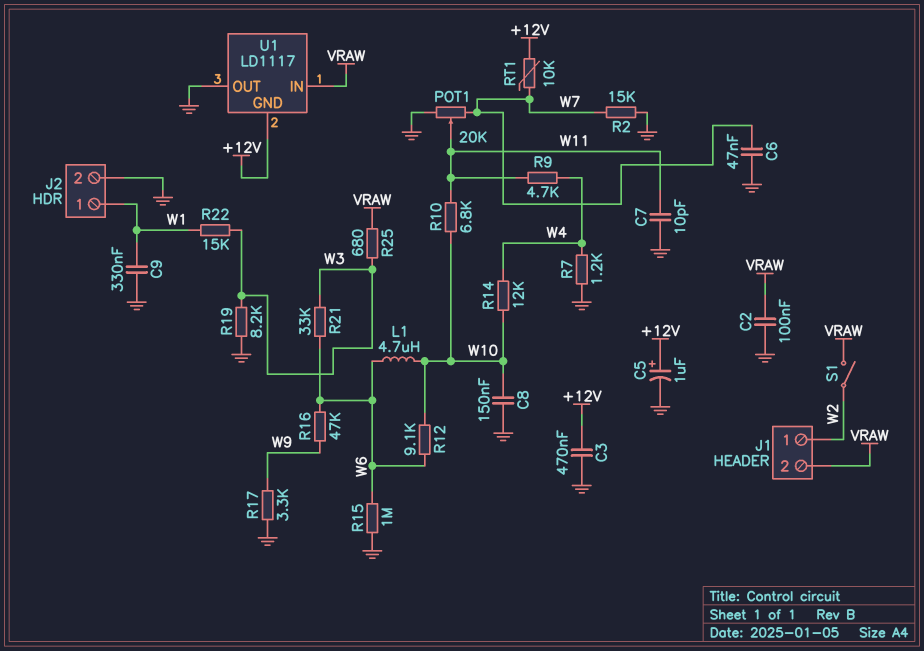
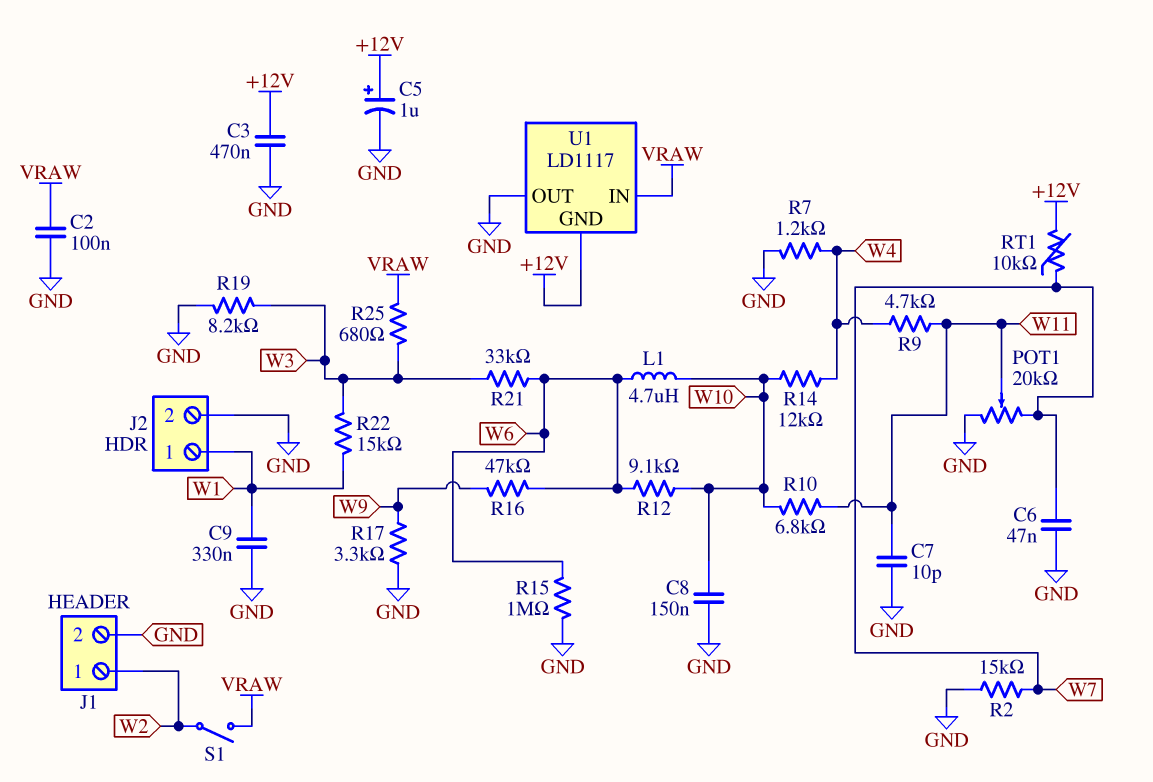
J1 pin 2: VRAW -> GND

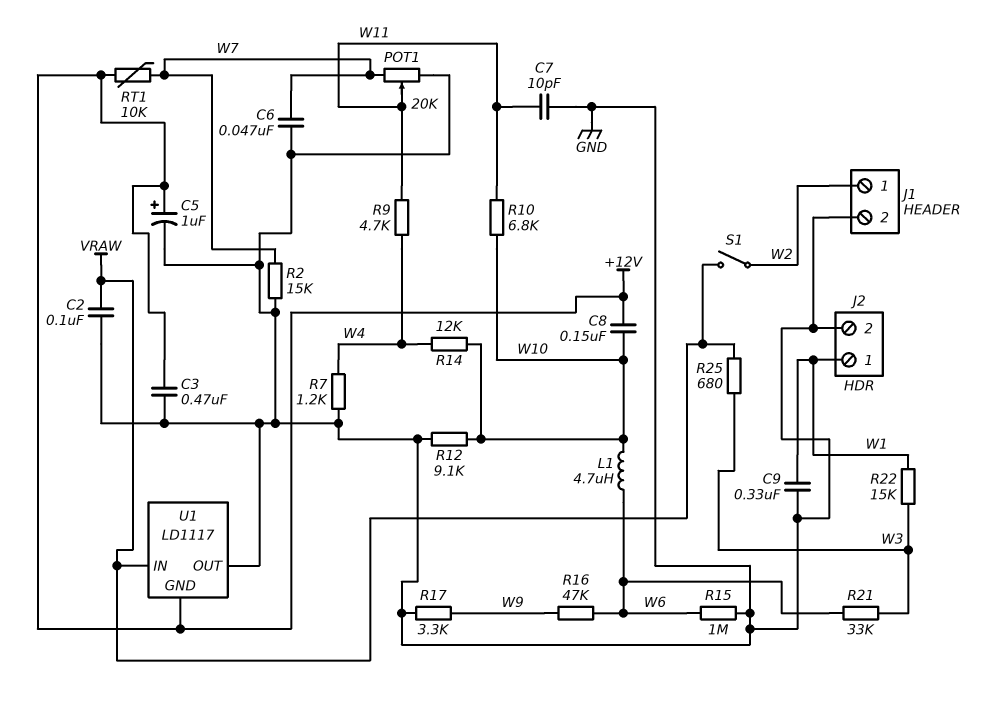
C8: 150nF (GND, W10) -> 150nF (+12V, W10)
R12: 9.1k (W6, W10) -> 9.1k (GND, W10)
R19: 8.2k (GND, W3) -> none

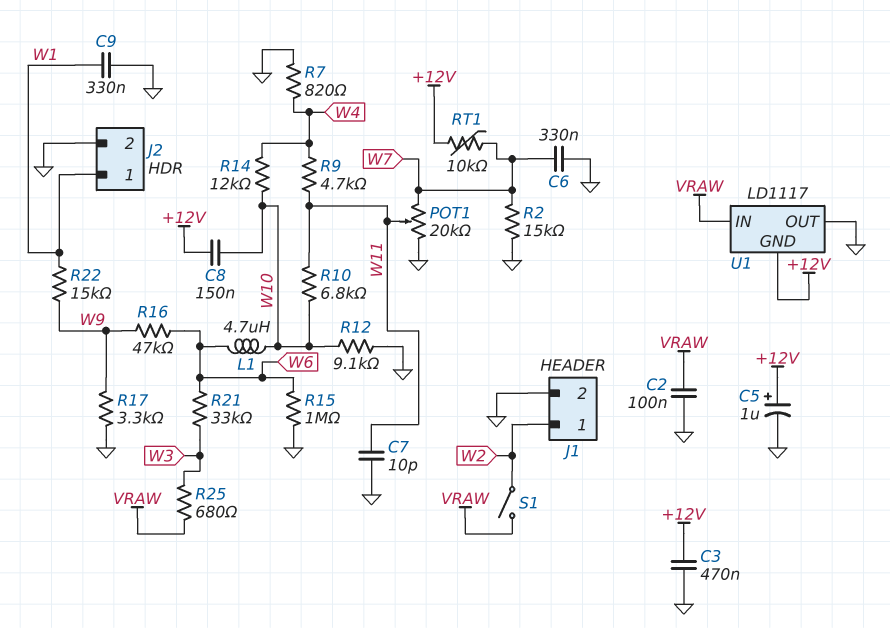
C6: 47nF (GND, W7) -> 330nF (GND, W7)
R7: 1.2k (GND, W4) -> 820 (GND, W4)
R22: 15k (W1, W3) -> 15k (W1, W9)

